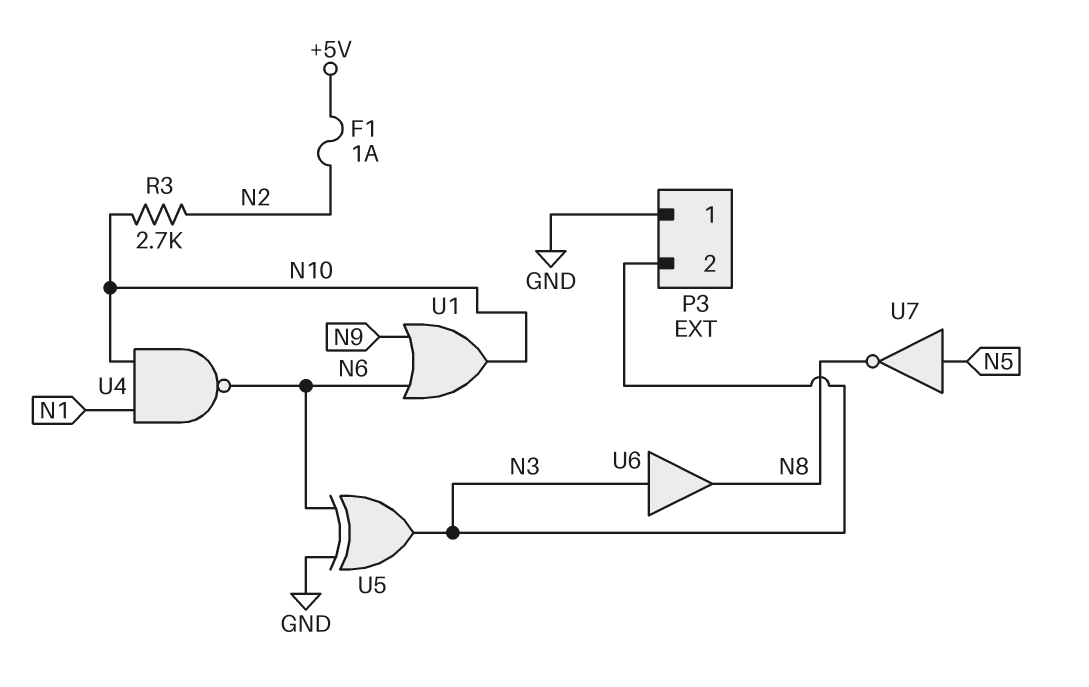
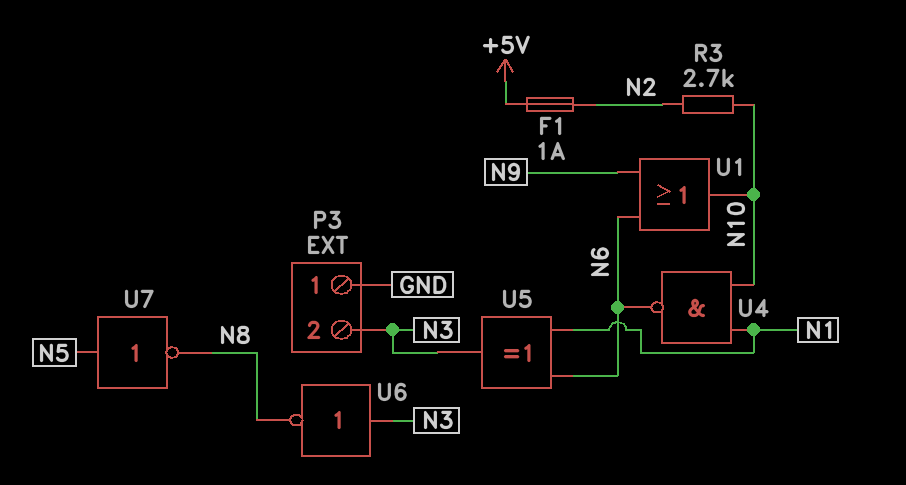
U5: XOR (in GND, in N6, out N3) -> XOR (in N1, in N6, out N3)
U6: buffer (in N3, out N8) -> NOT (in N3, out N8)

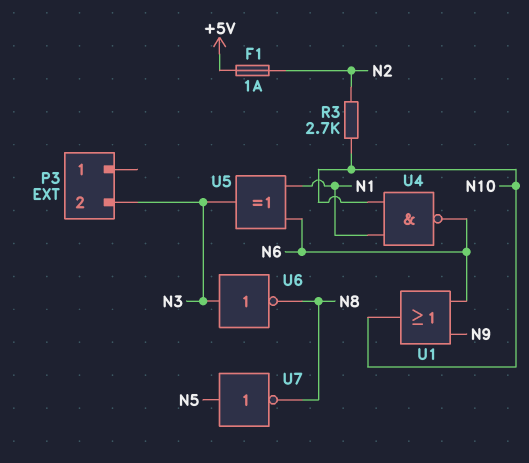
P3 pin 1: GND -> none

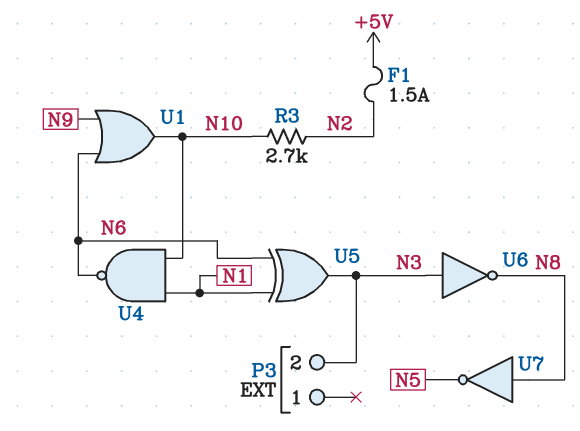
F1: 1A (+5V, N2) -> 1.5A (+5V, N2)
U7: NOT (in N5, out N8) -> NOT (in N8, out N5)

